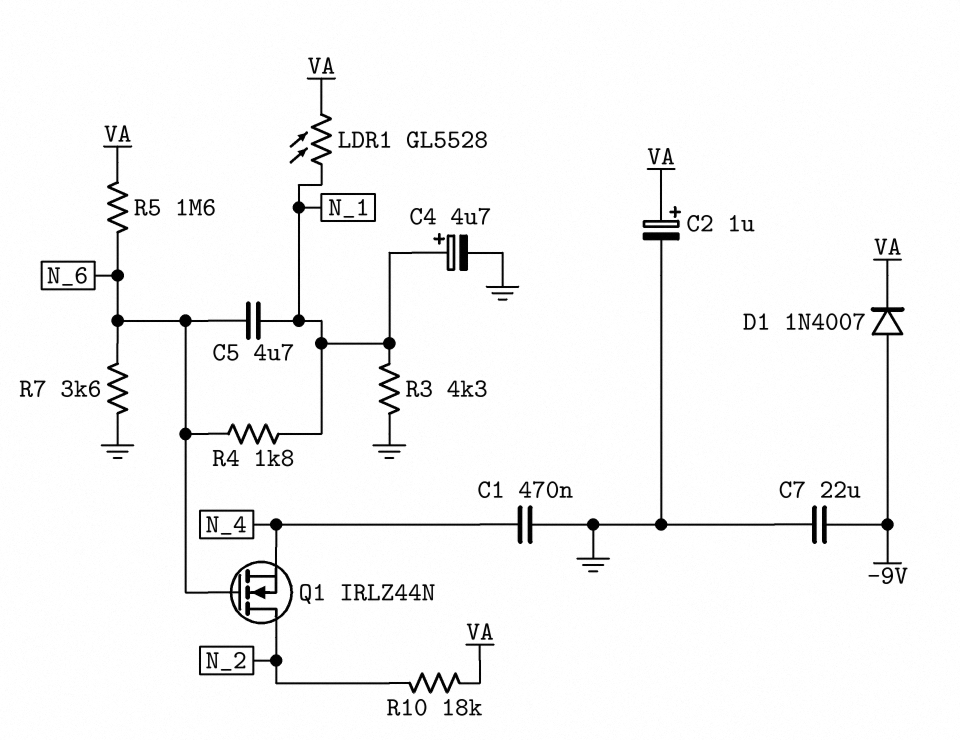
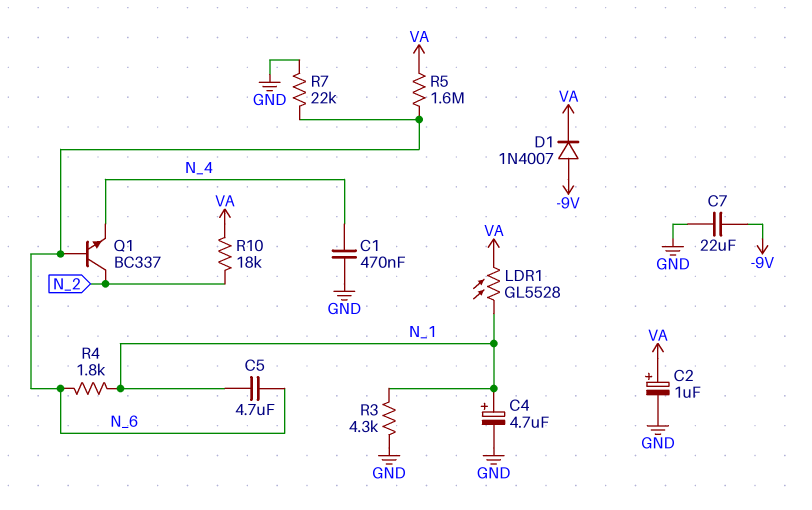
Q1: NMOS IRLZ44N (G N_6, D N_2, S N_4) -> NPN BC337 (B N_6, C N_2, E N_4)
R7: 3.6k (GND, N_6) -> 22k (GND, N_6)

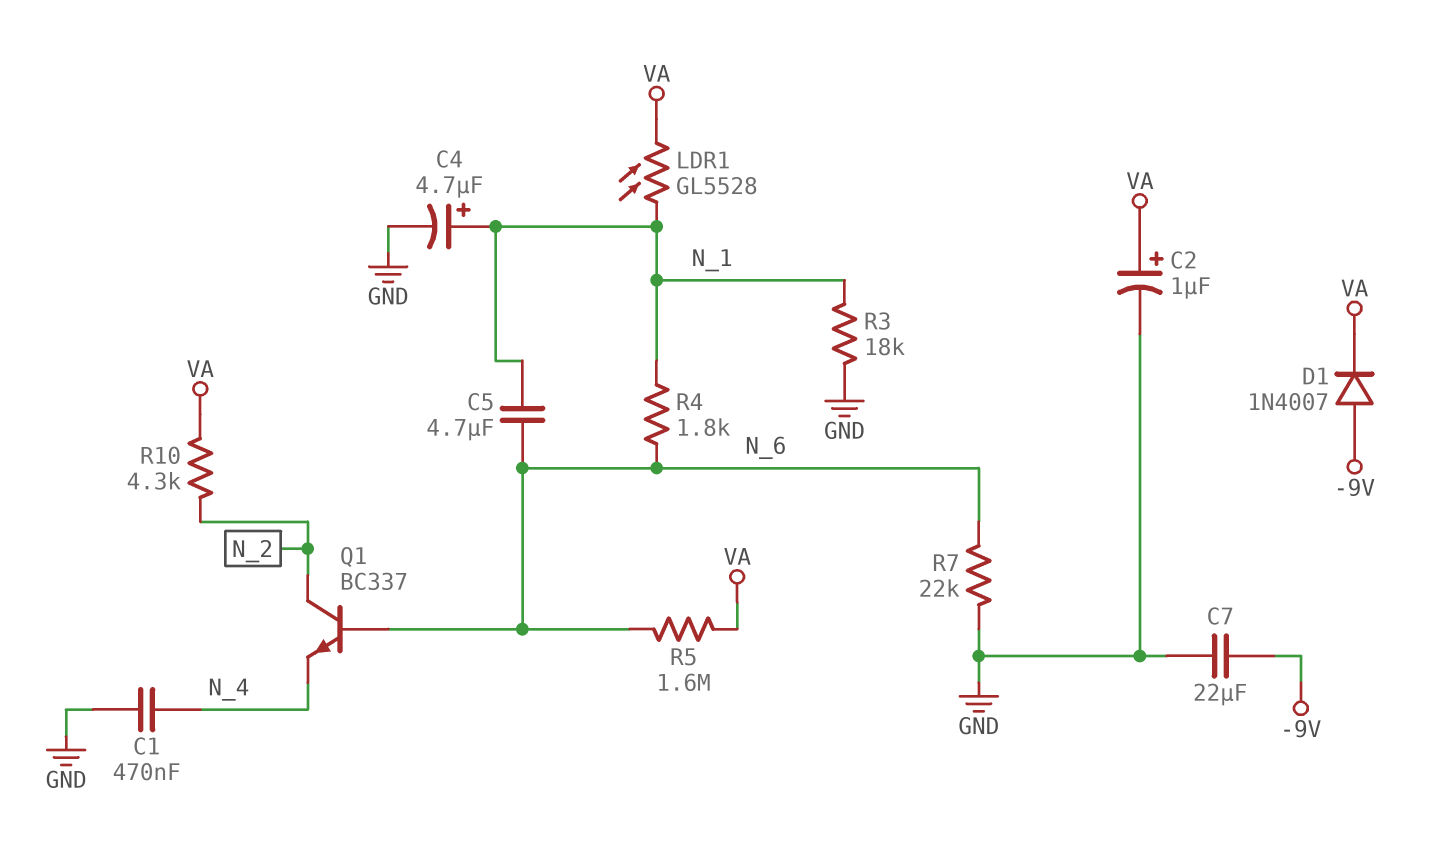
R3: 4.3k (GND, N_1) -> 18k (GND, N_1)
R10: 18k (N_2, VA) -> 4.3k (N_2, VA)

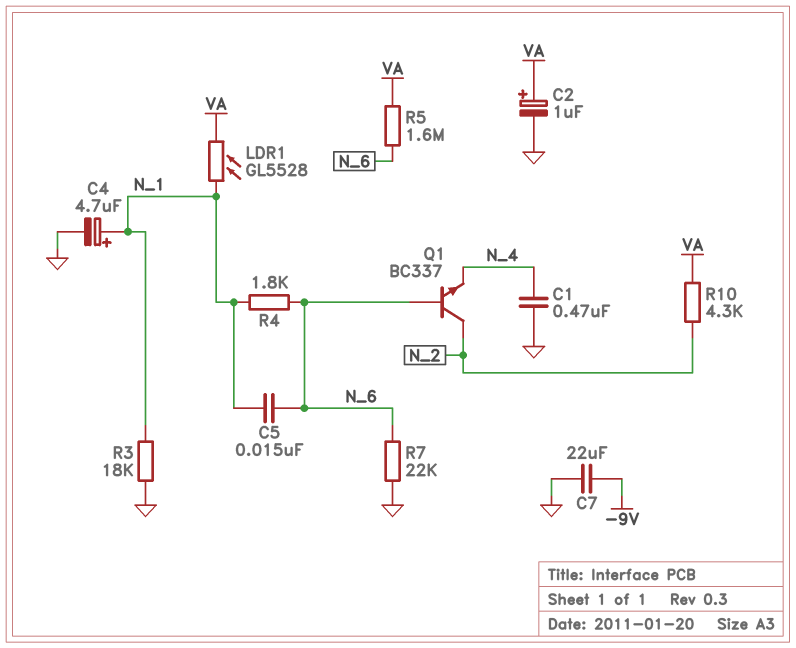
C5: 4.7uF (N_1, N_6) -> 15nF (N_1, N_6)
D1: diode 1N4007 (A -9V, K VA) -> none

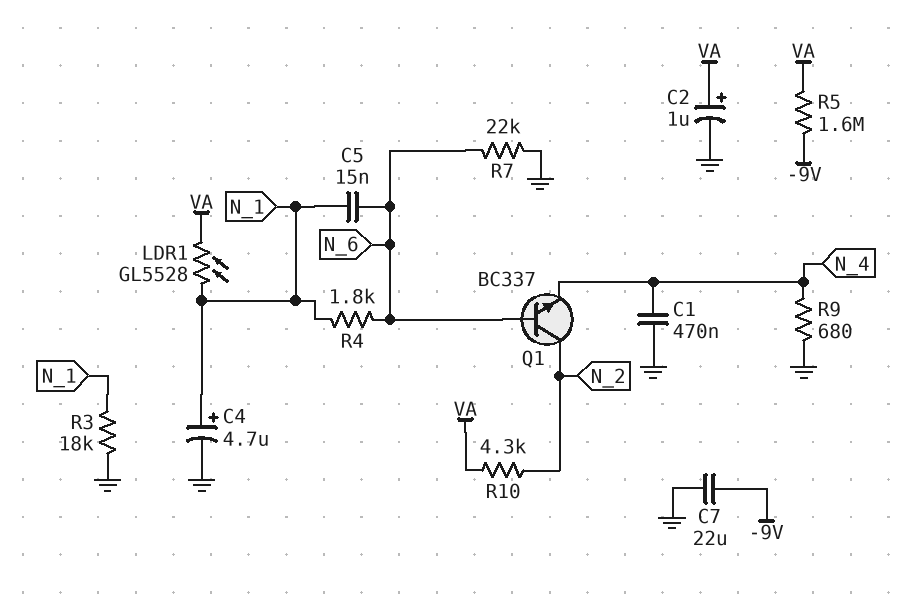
R5: 1.6M (N_6, VA) -> 1.6M (-9V, VA)
R9: none -> 680 (GND, N_4)

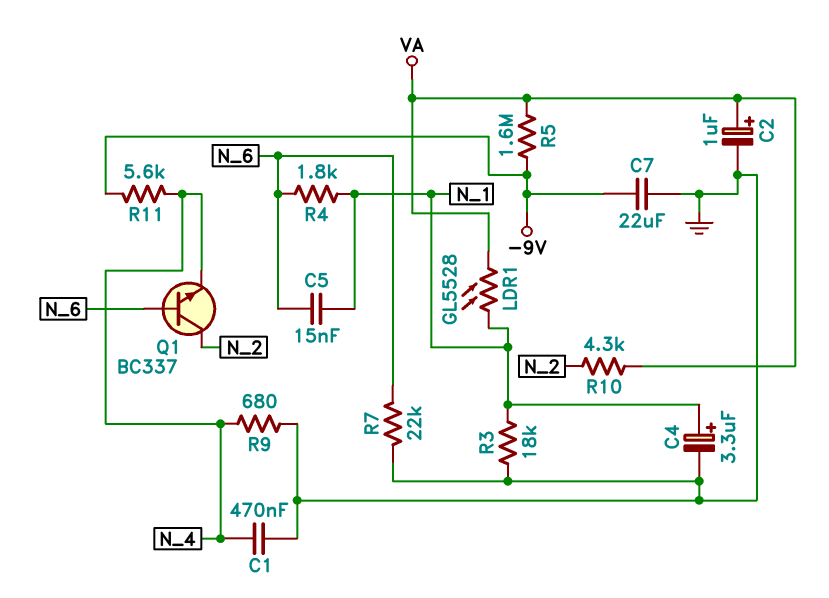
C4: 4.7uF (plus N_1, minus GND) -> 3.3uF (plus N_1, minus GND)
R11: none -> 5.6k (-9V, N_4)

